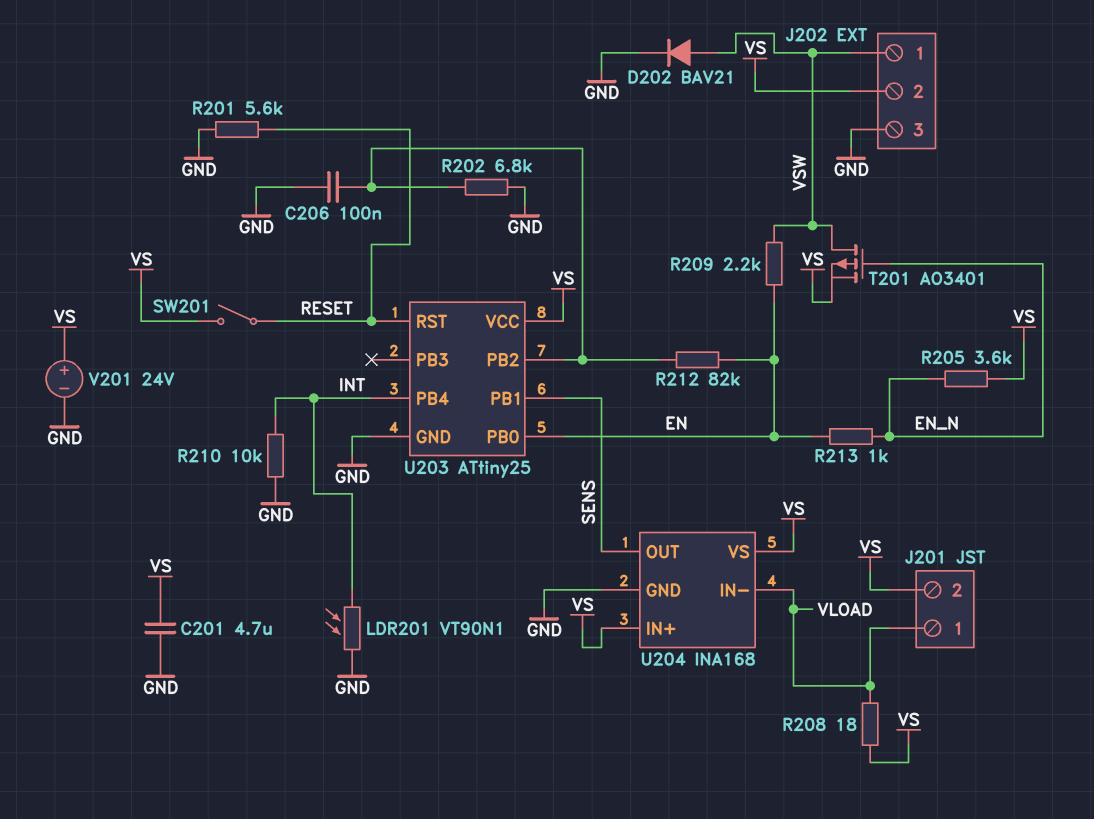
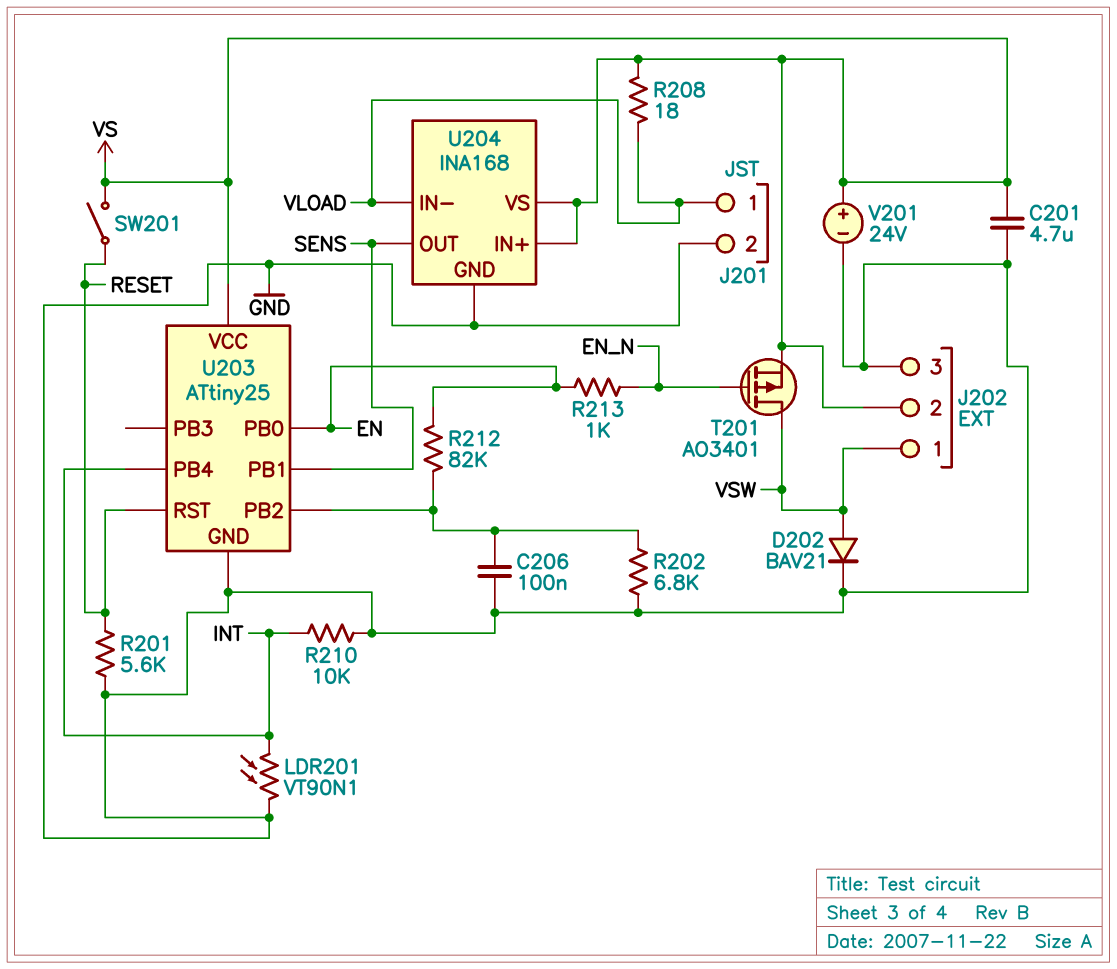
J201 pin 2: VS -> GND
R205: 3.6k (EN_N, VS) -> none
R209: 2.2k (EN, VSW) -> none

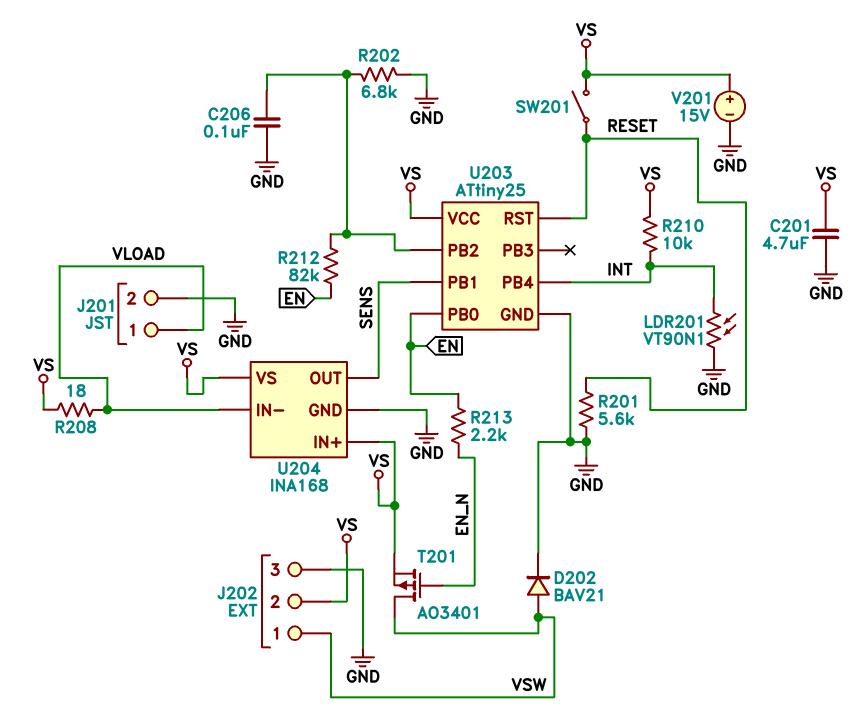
R210: 10k (GND, INT) -> 10k (INT, VS)
R213: 1k (EN, EN_N) -> 2.2k (EN, EN_N)
V201: 24V (plus VS, minus GND) -> 15V (plus VS, minus GND)

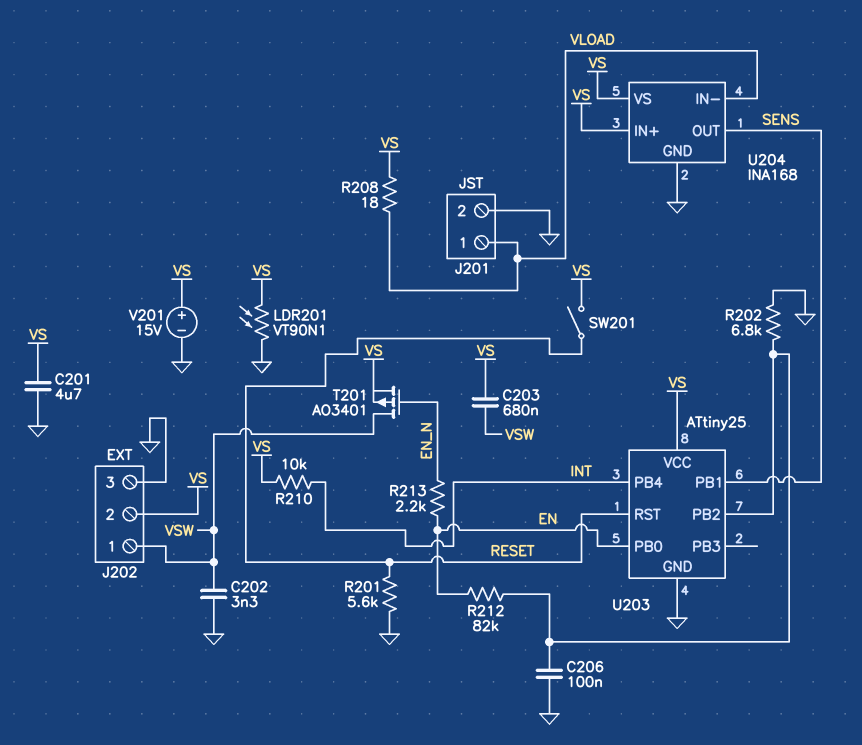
C202: none -> 3.3nF (GND, VSW)
C203: none -> 680nF (VS, VSW)
D202: diode BAV21 (A VSW, K GND) -> none
LDR201: VT90N1 (GND, INT) -> VT90N1 (GND, VS)

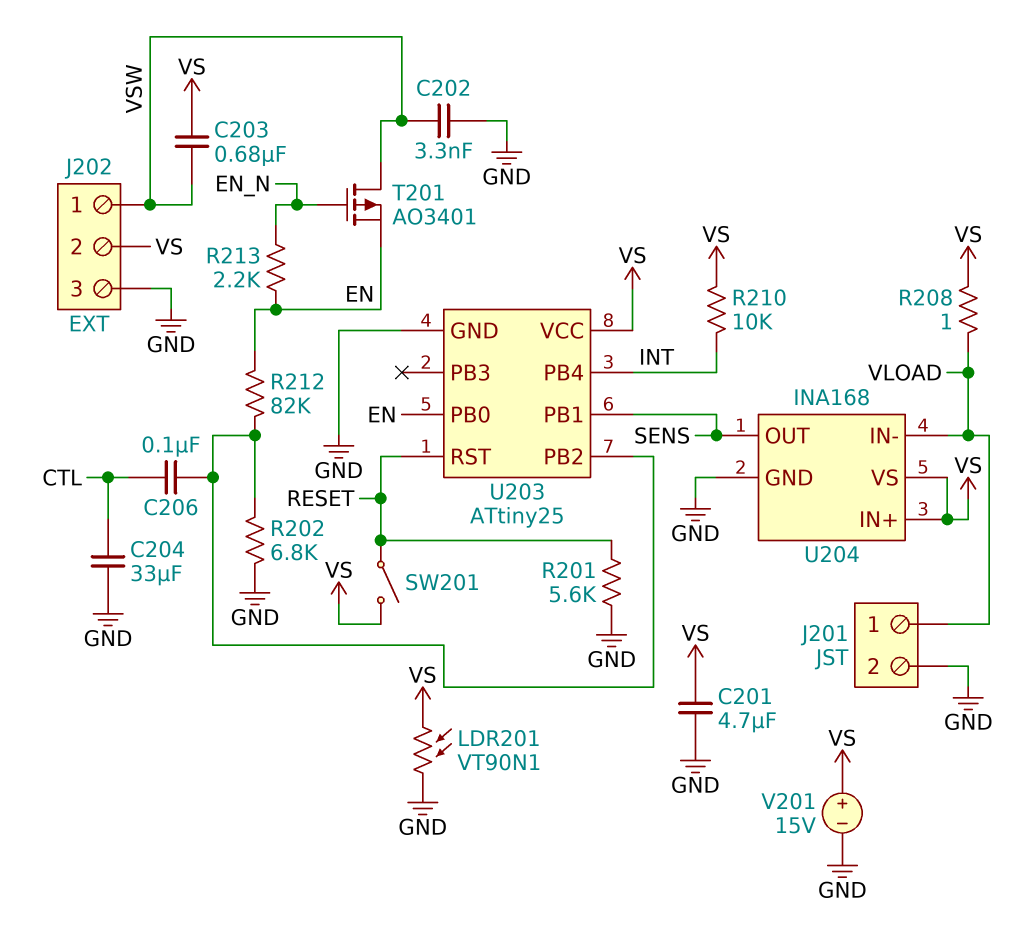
C204: none -> 33uF (CTL, GND)
C206: 100nF (GND, U203/PB2) -> 100nF (CTL, U203/PB2)
R208: 18 (VLOAD, VS) -> 1 (VLOAD, VS)
T201: PMOS AO3401 (G EN_N, D VSW, S VS) -> PMOS AO3401 (G EN_N, D VSW, S EN)

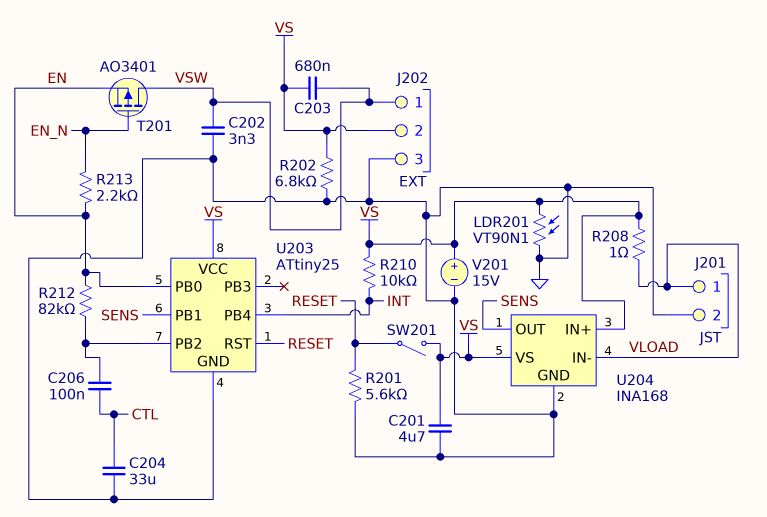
R202: 6.8k (GND, U203/PB2) -> 6.8k (GND, VS)

